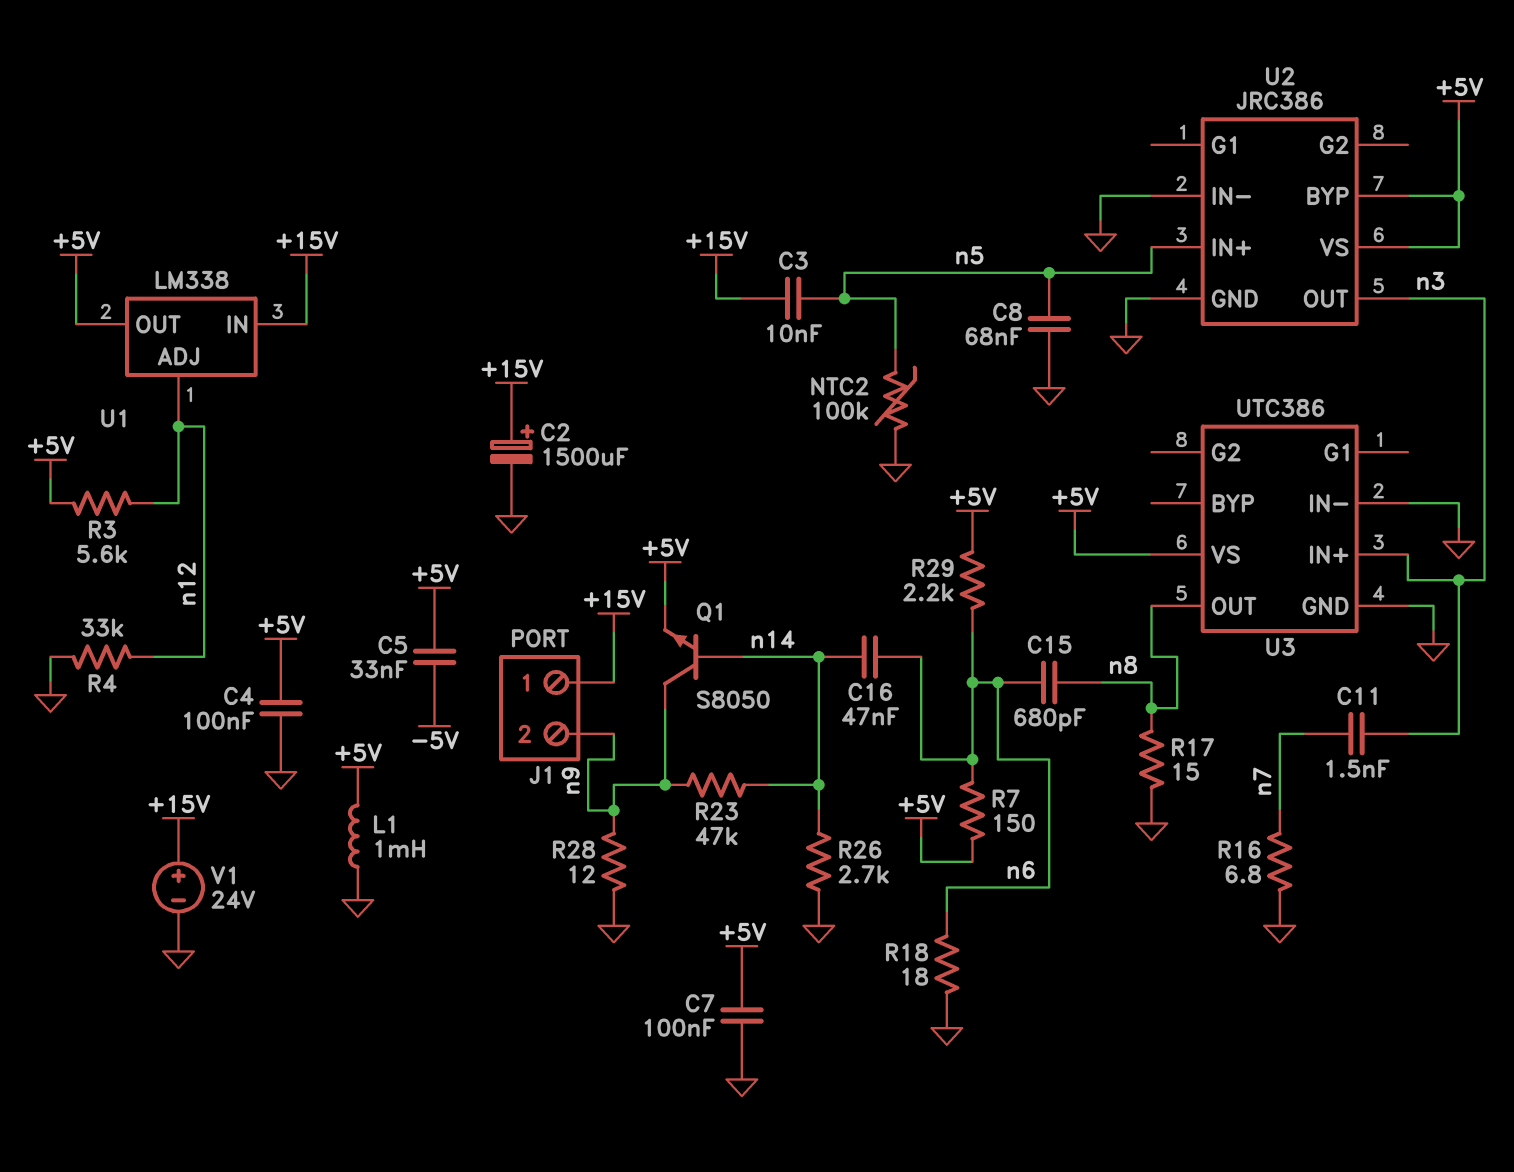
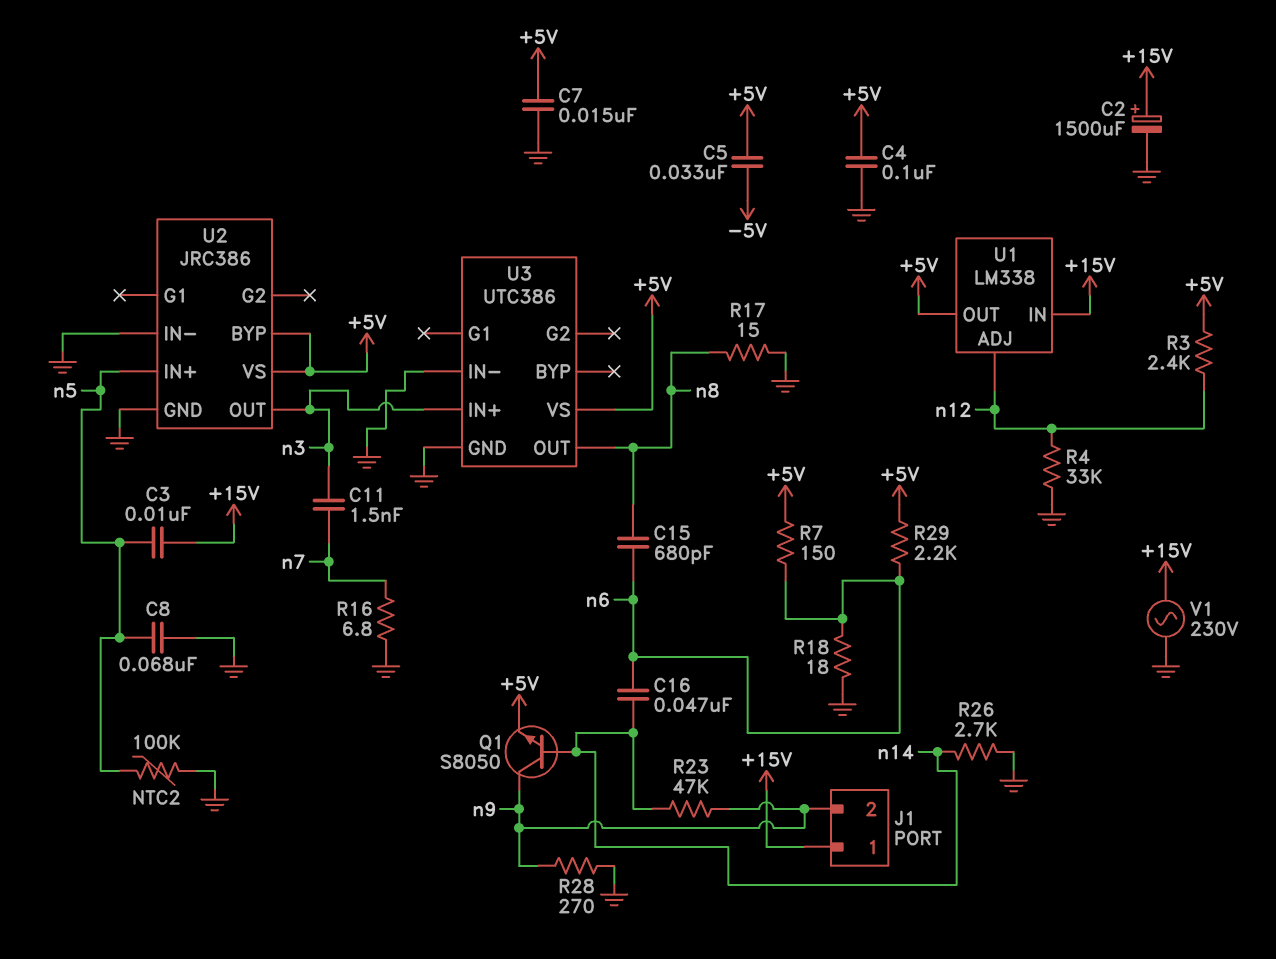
C7: 100nF (+5V, GND) -> 15nF (+5V, GND)
L1: 1mH (+5V, GND) -> none
R3: 5.6k (+5V, n12) -> 2.4k (+5V, n12)
R28: 12 (GND, n9) -> 270 (GND, n9)
V1: 24V (plus +15V, minus GND) -> AC 230V (+15V, GND)

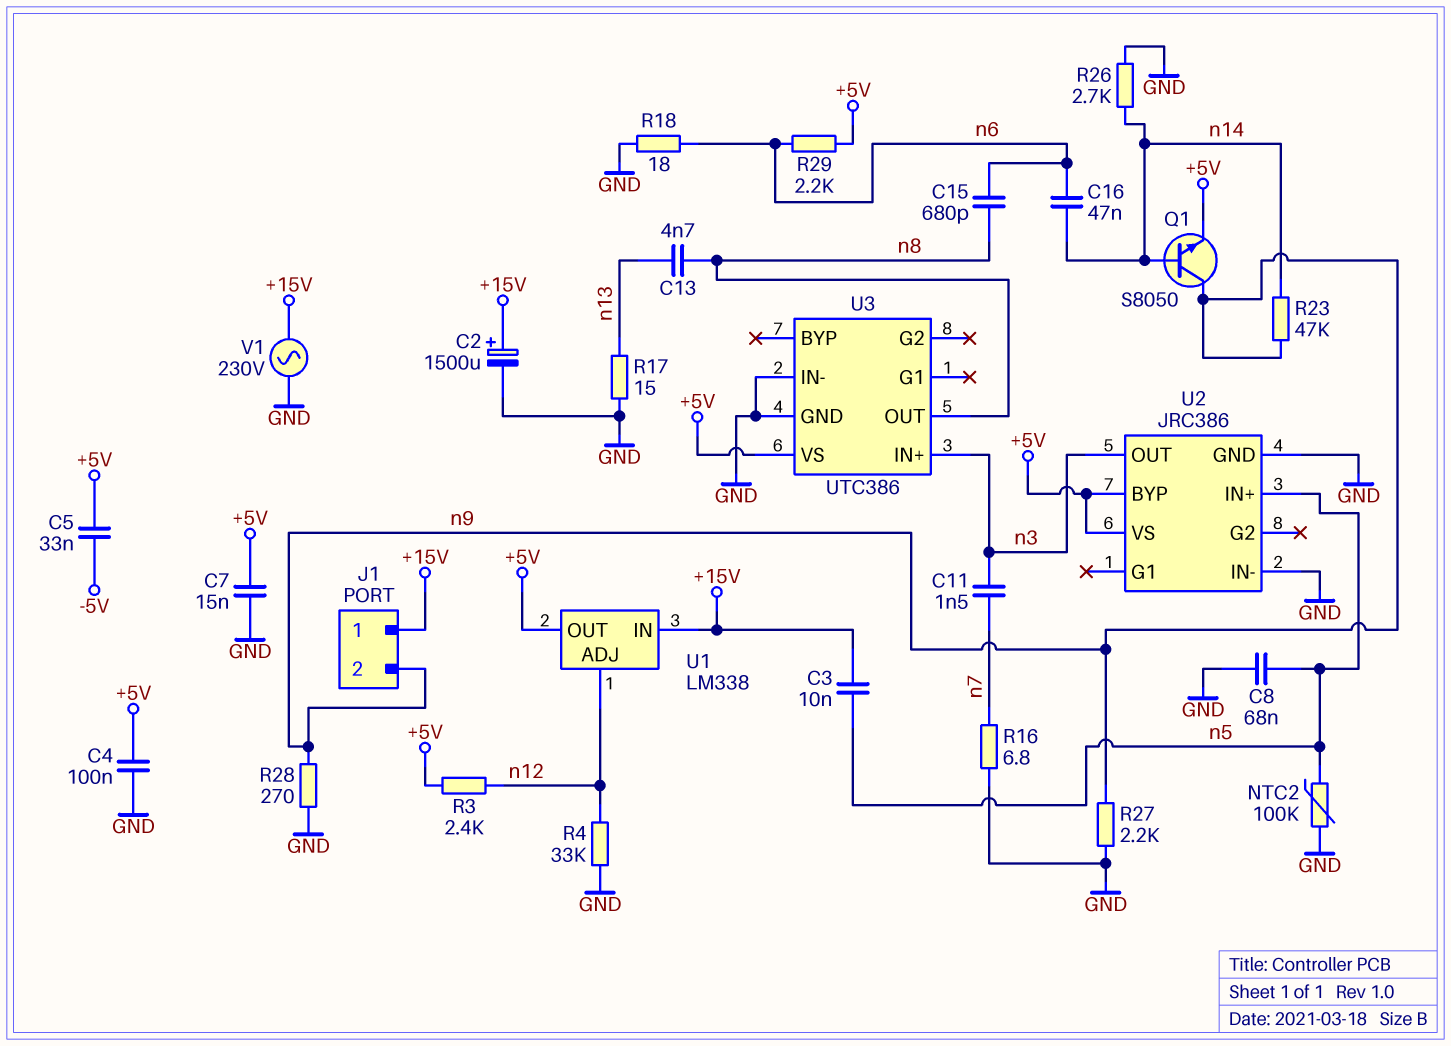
C13: none -> 4.7nF (n8, n13)
R7: 150 (+5V, n6) -> none
R17: 15 (GND, n8) -> 15 (GND, n13)
R27: none -> 2.2k (GND, n9)

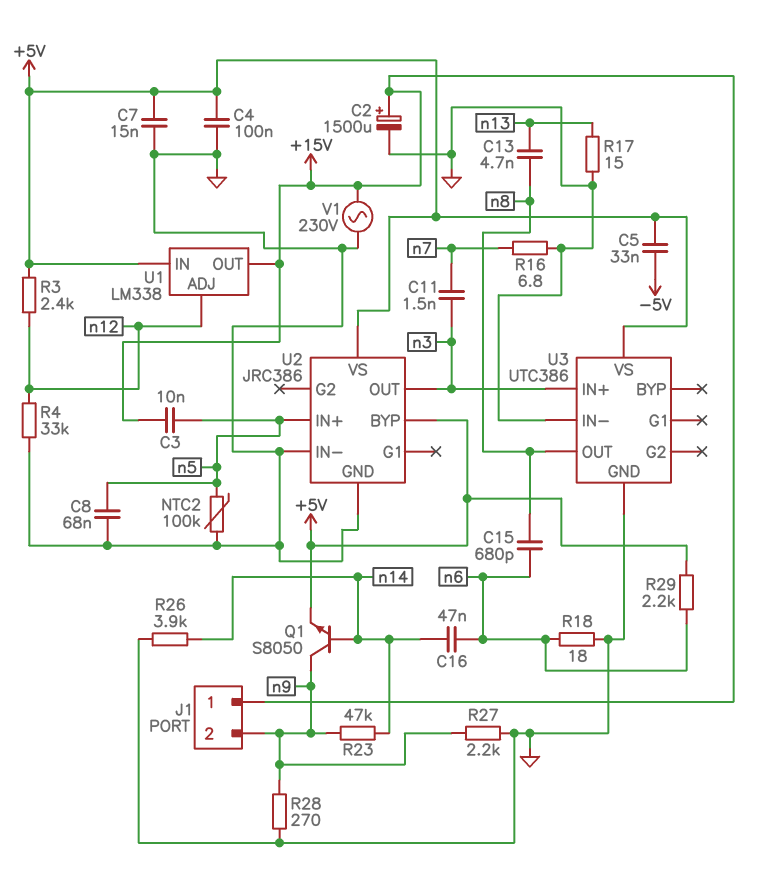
R26: 2.7k (GND, n14) -> 3.9k (GND, n14)
U1 pin IN: +15V -> +5V
U1 pin OUT: +5V -> +15V

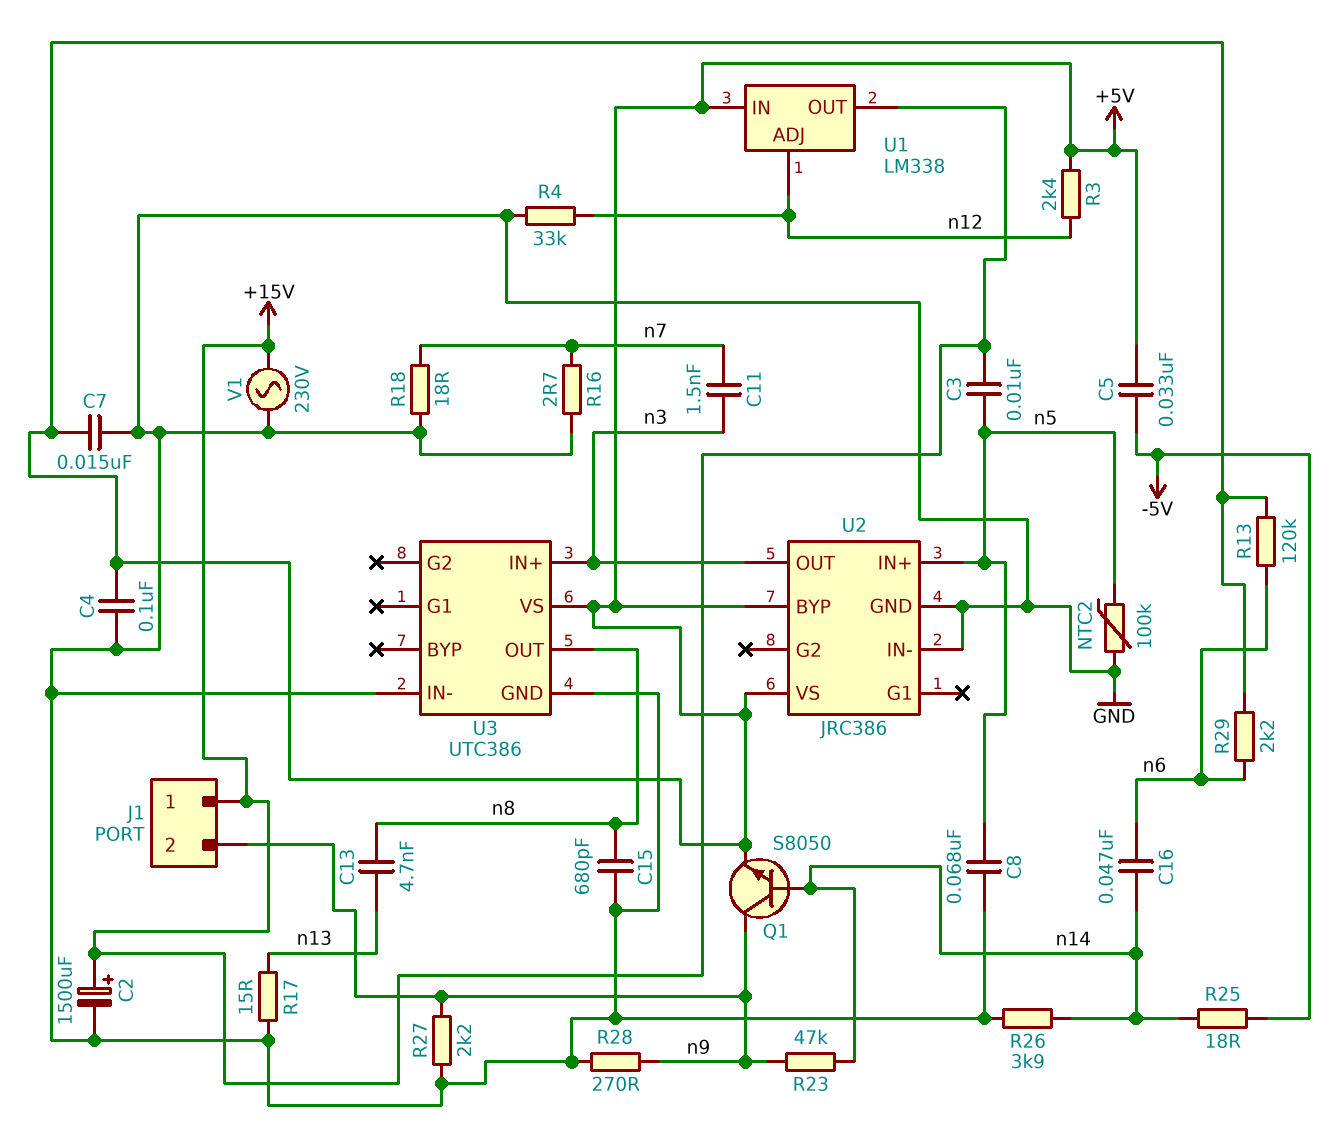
C15: 680pF (n6, n8) -> 680pF (GND, n8)
R13: none -> 120k (+5V, n6)
R16: 6.8 (GND, n7) -> 2.7 (GND, n7)
R18: 18 (GND, n6) -> 18 (GND, n7)
R25: none -> 18 (-5V, n14)

